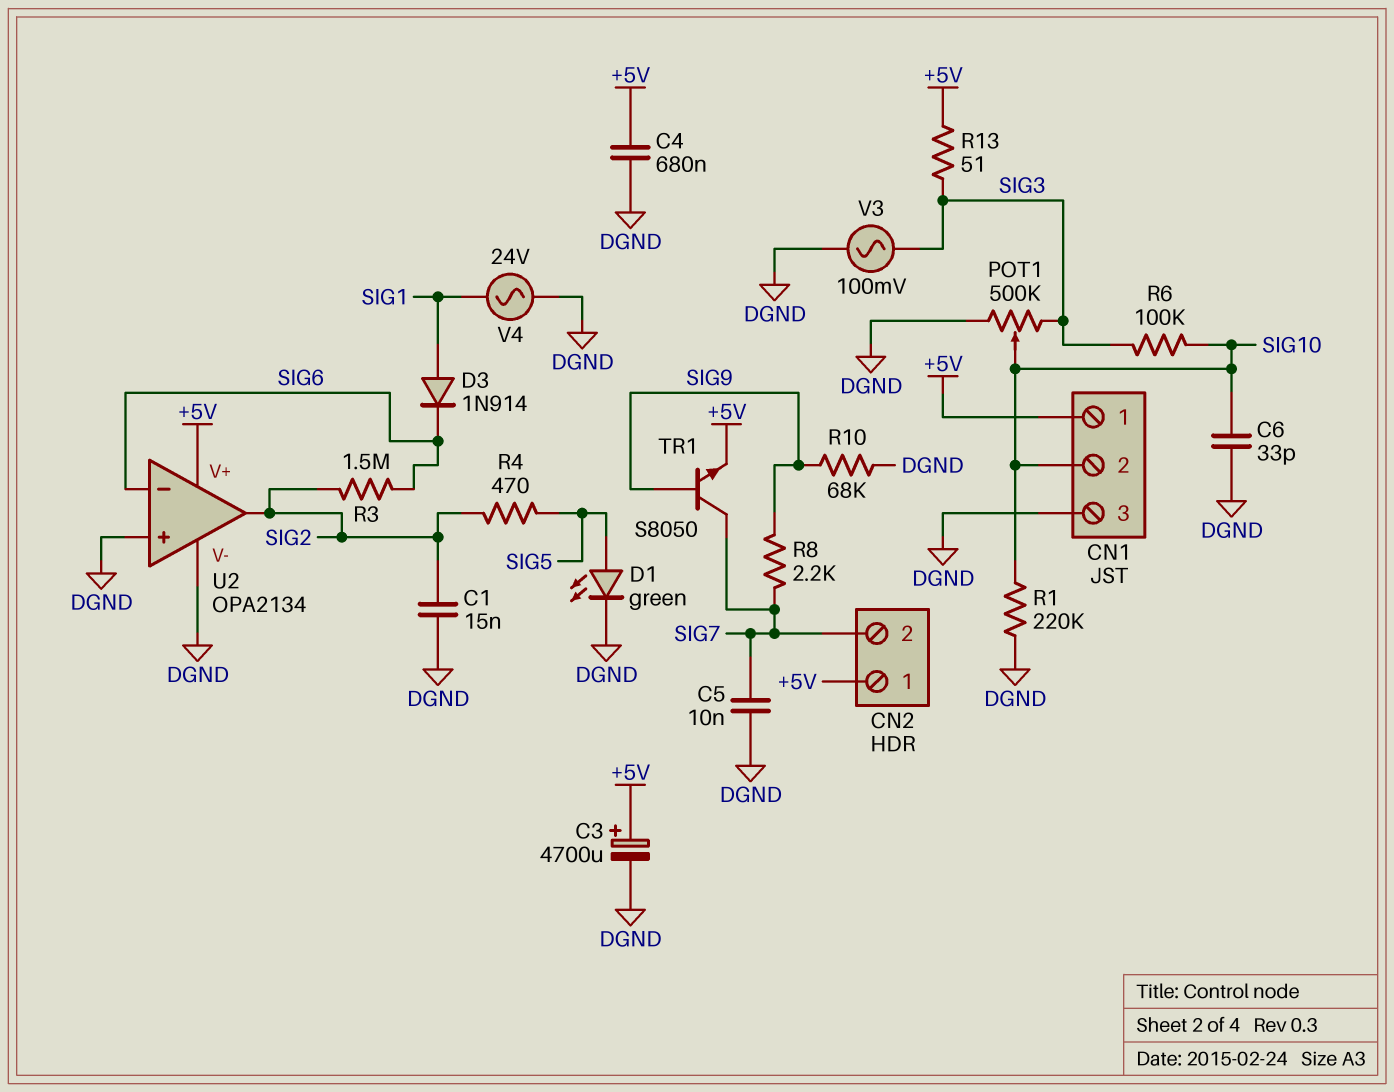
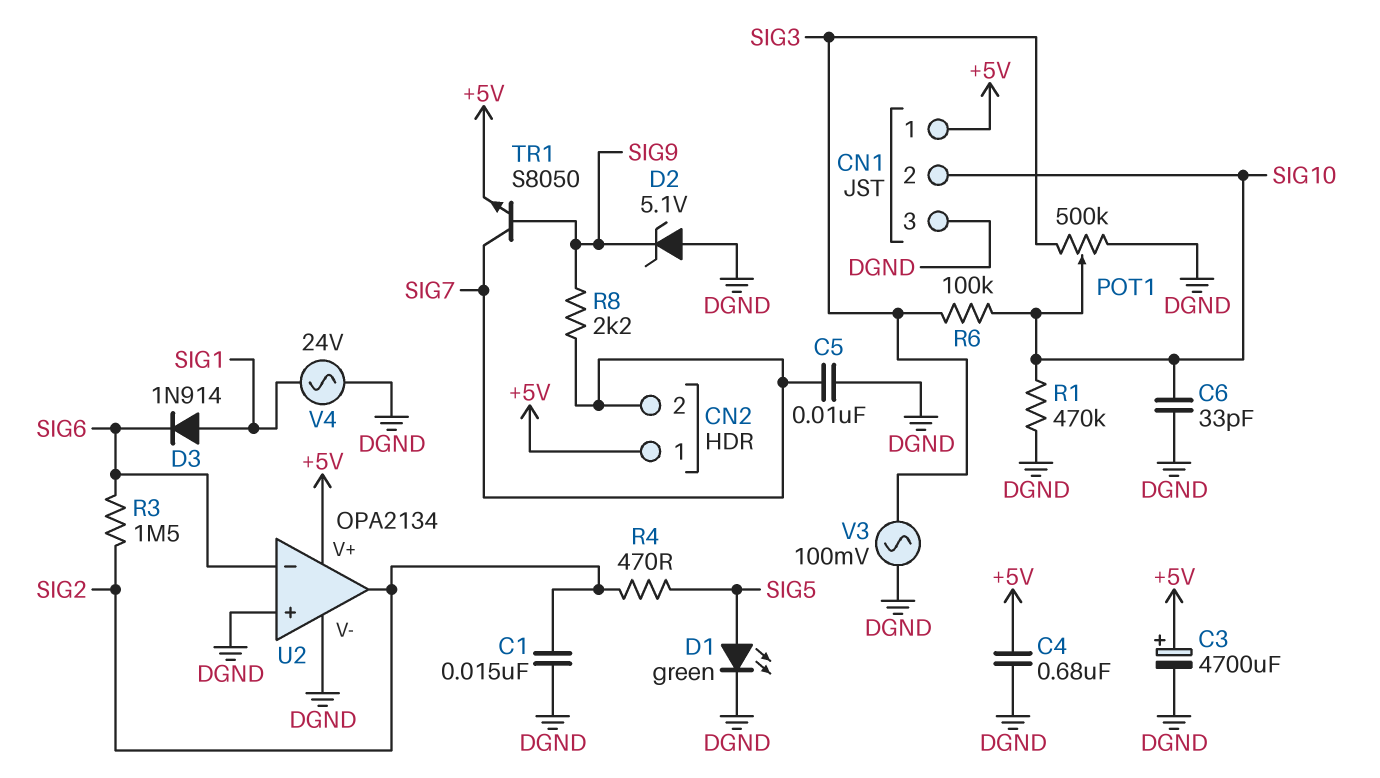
D2: none -> zener 5.1V (A DGND, K SIG9)
R1: 220k (DGND, SIG10) -> 470k (DGND, SIG10)
R10: 68k (DGND, SIG9) -> none
R13: 51 (+5V, SIG3) -> none

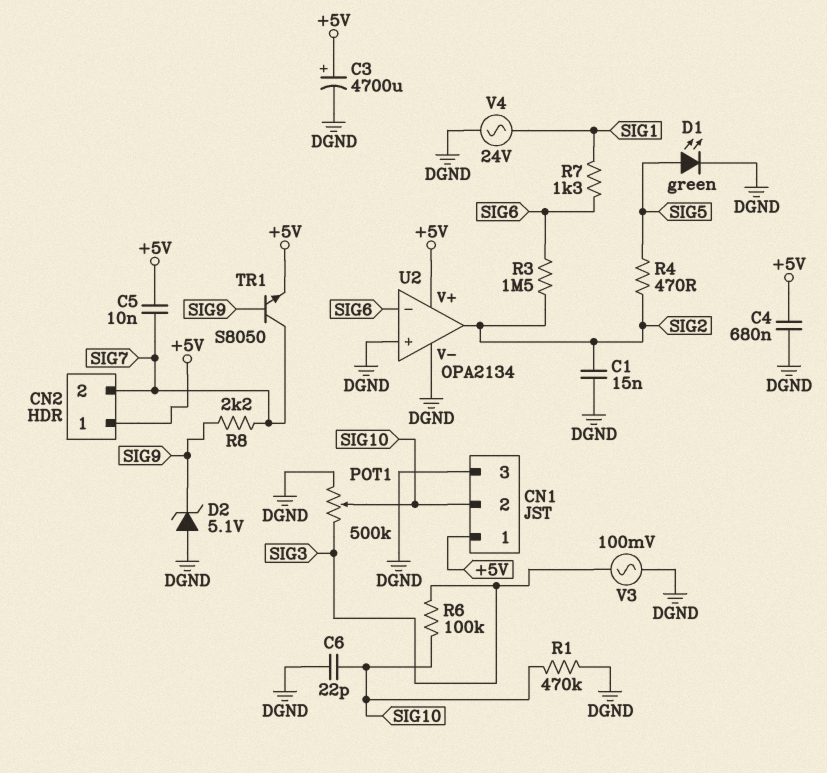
C5: 10nF (DGND, SIG7) -> 10nF (+5V, SIG7)
C6: 33pF (DGND, SIG10) -> 22pF (DGND, SIG10)
D3: diode 1N914 (A SIG1, K SIG6) -> none
R7: none -> 1.3k (SIG1, SIG6)

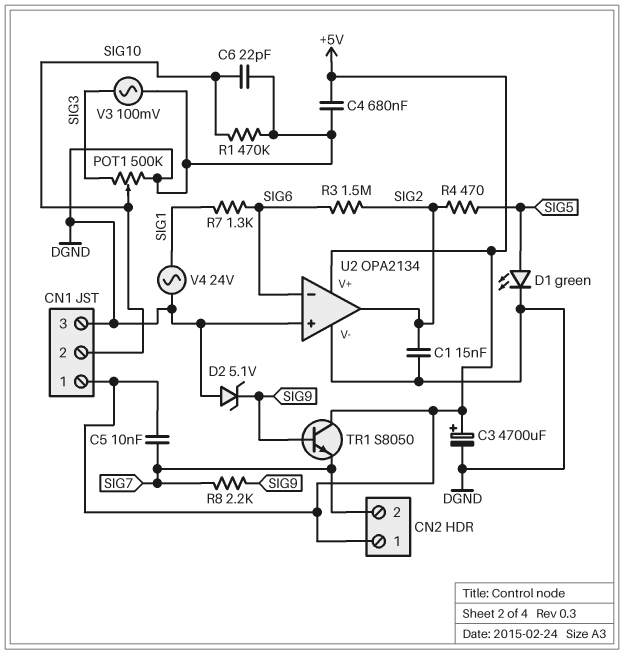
R6: 100k (SIG3, SIG10) -> none
TR1: NPN S8050 (B SIG9, C SIG7, E +5V) -> NPN S8050 (B SIG9, C +5V, E SIG7)

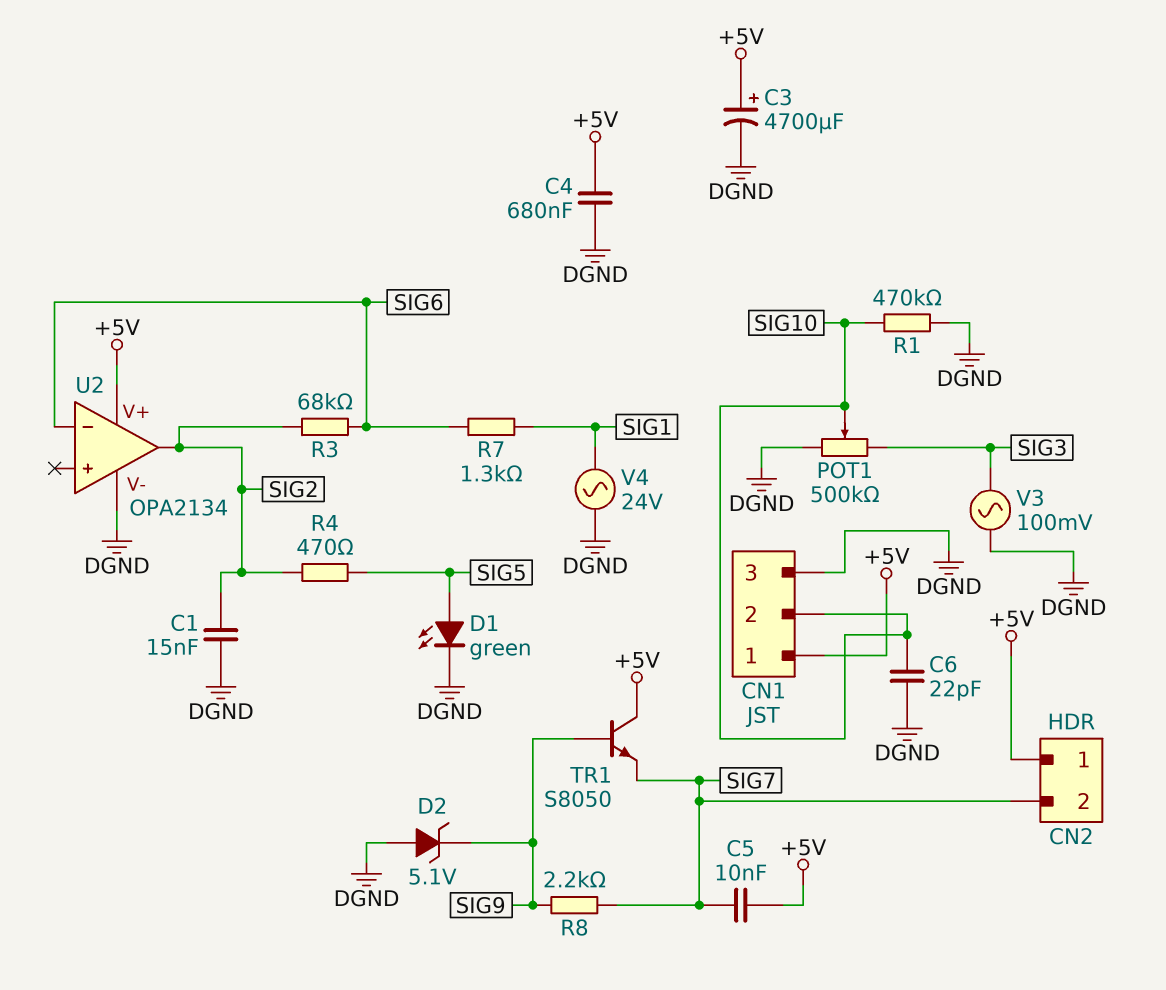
R3: 1.5M (SIG2, SIG6) -> 68k (SIG2, SIG6)
U2 pin in+: DGND -> none

